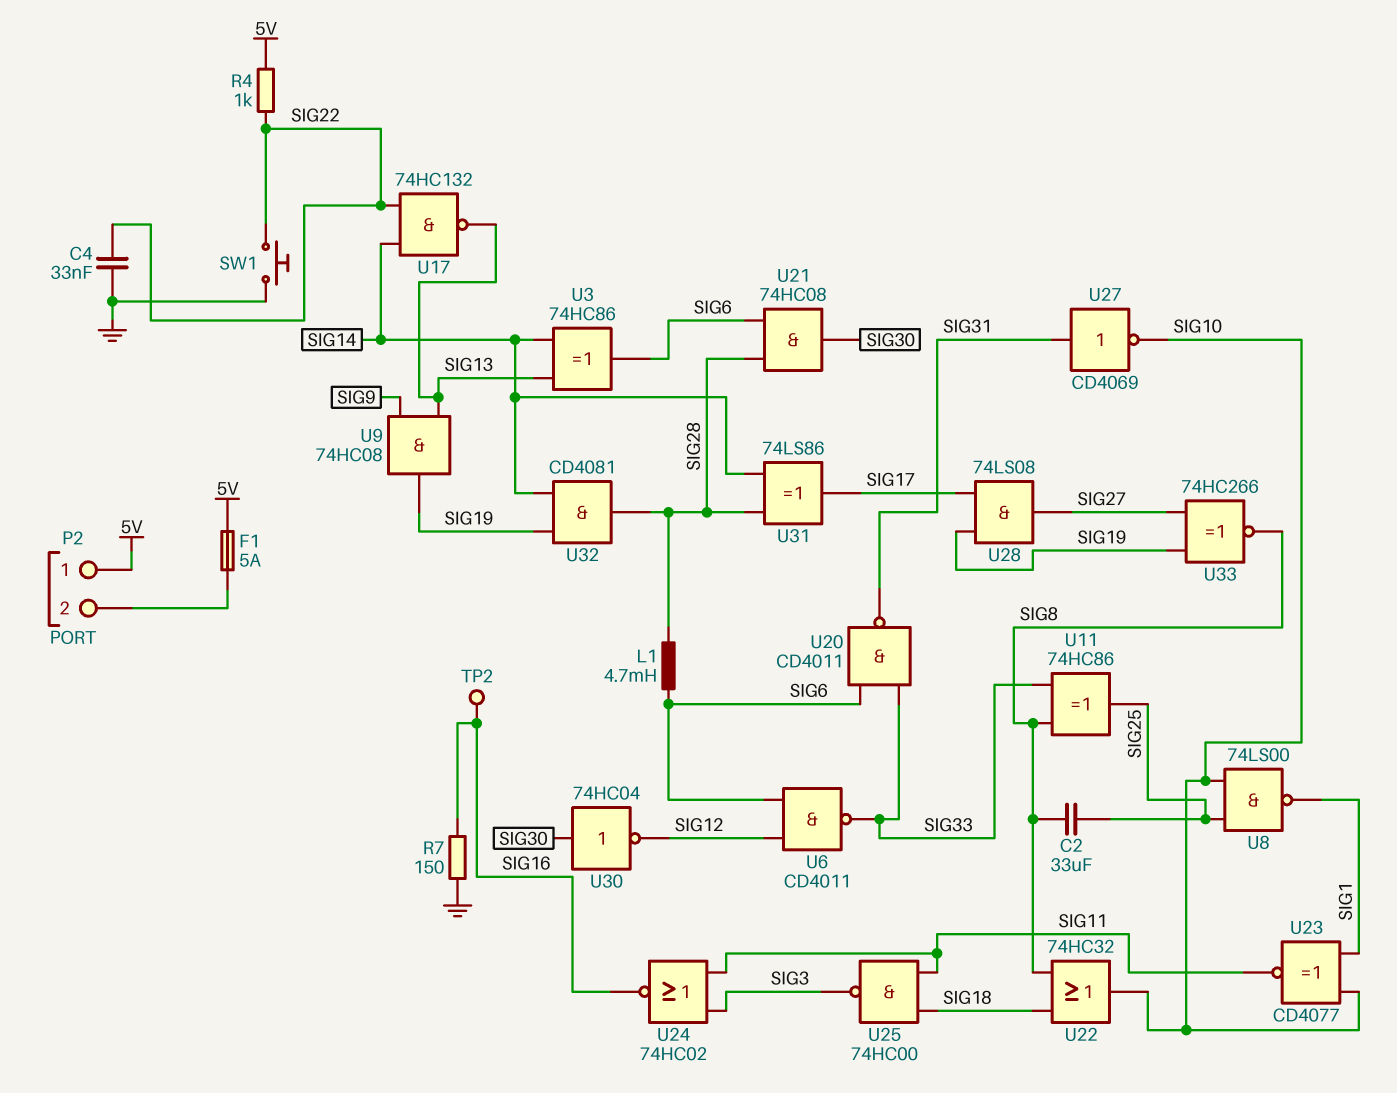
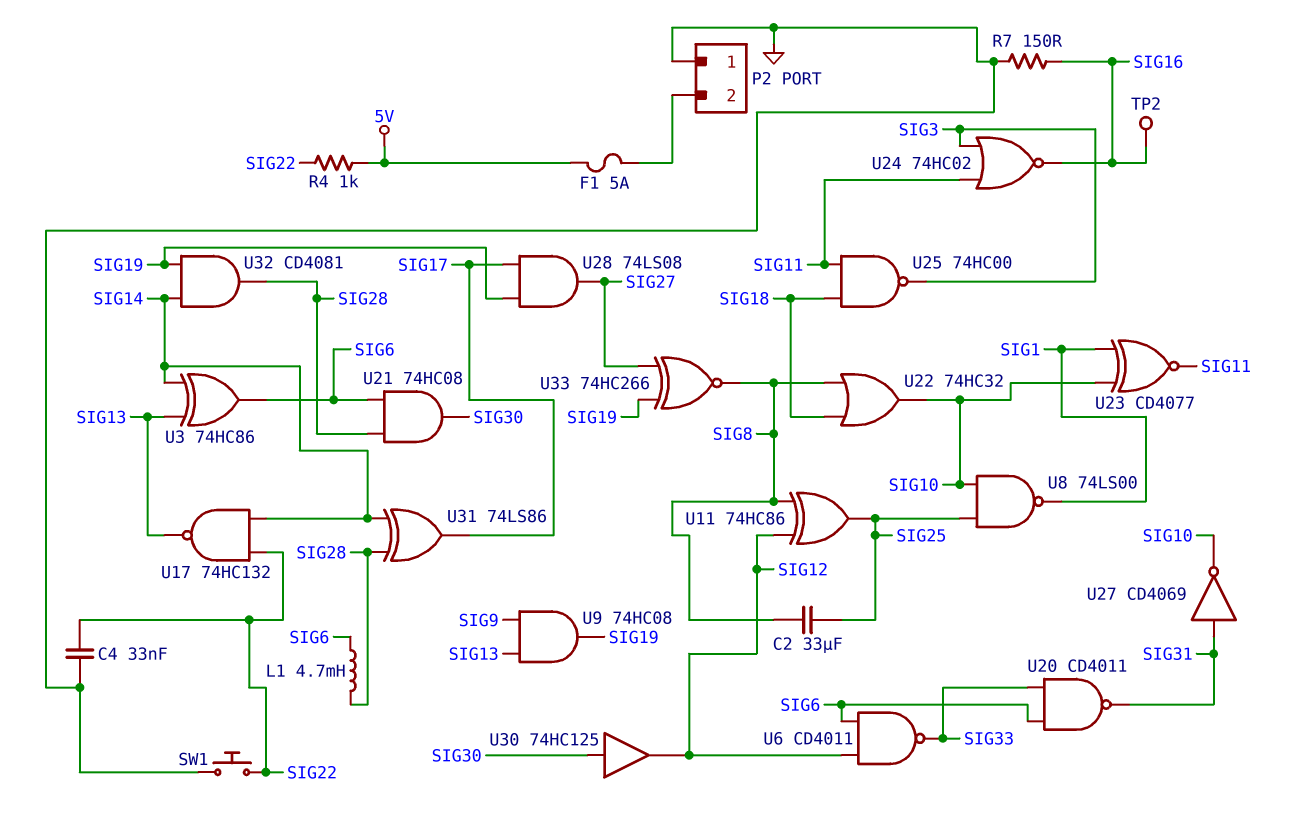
P2 pin 1: 5V -> GND
U11: XOR 74HC86 (in SIG8, in SIG33, out SIG25) -> XOR 74HC86 (in SIG8, in SIG12, out SIG25)
U30: NOT 74HC04 (in SIG30, out SIG12) -> buffer 74HC125 (in SIG30, out SIG12)

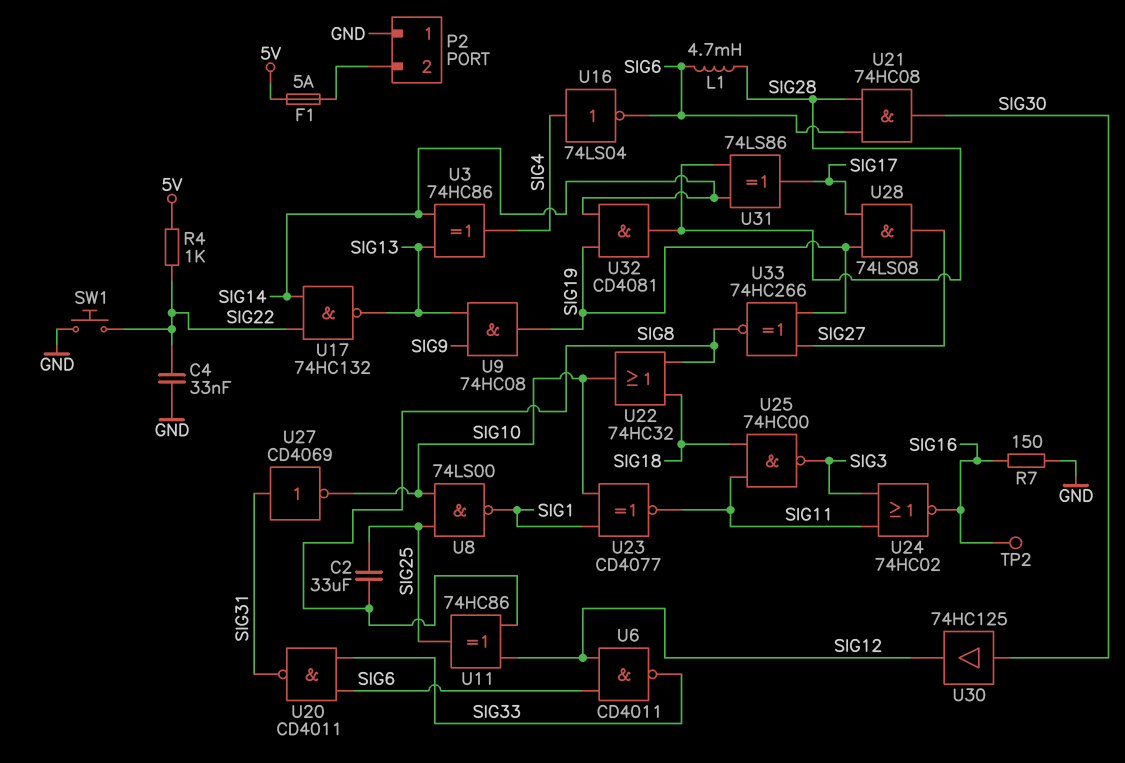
U3: XOR 74HC86 (in SIG13, in SIG14, out SIG6) -> XOR 74HC86 (in SIG13, in SIG14, out SIG4)
U16: none -> NOT 74LS04 (in SIG4, out SIG6)

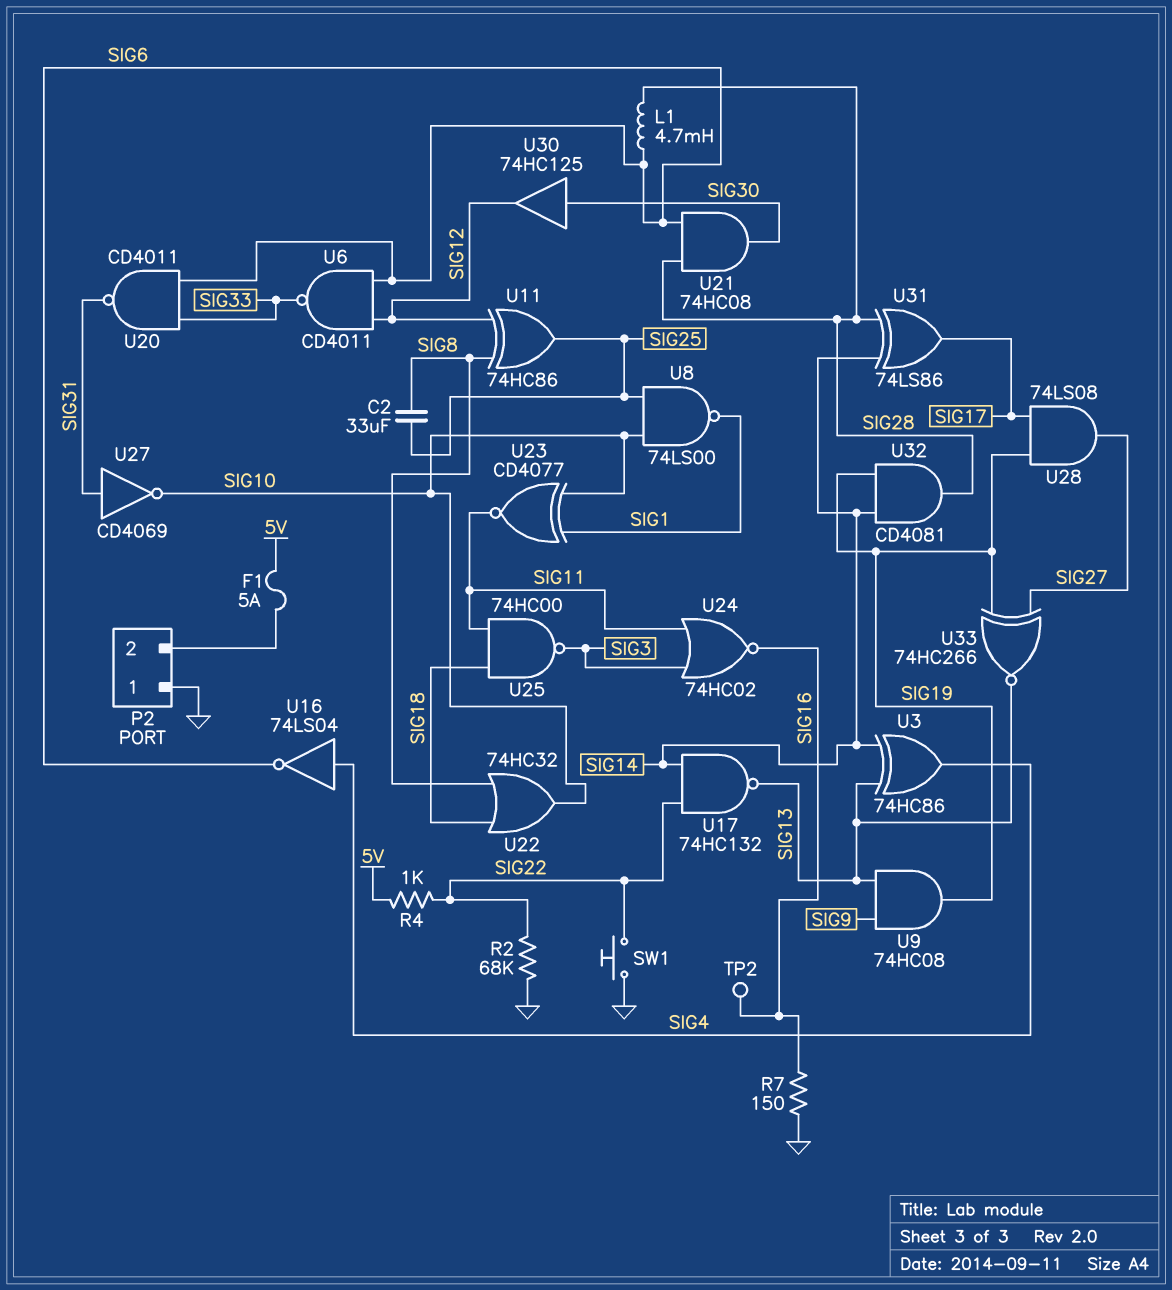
C4: 33nF (GND, SIG22) -> none
R2: none -> 68k (GND, SIG22)
U33: XNOR 74HC266 (in SIG19, in SIG27, out SIG8) -> XNOR 74HC266 (in SIG19, in SIG27, out SIG13)

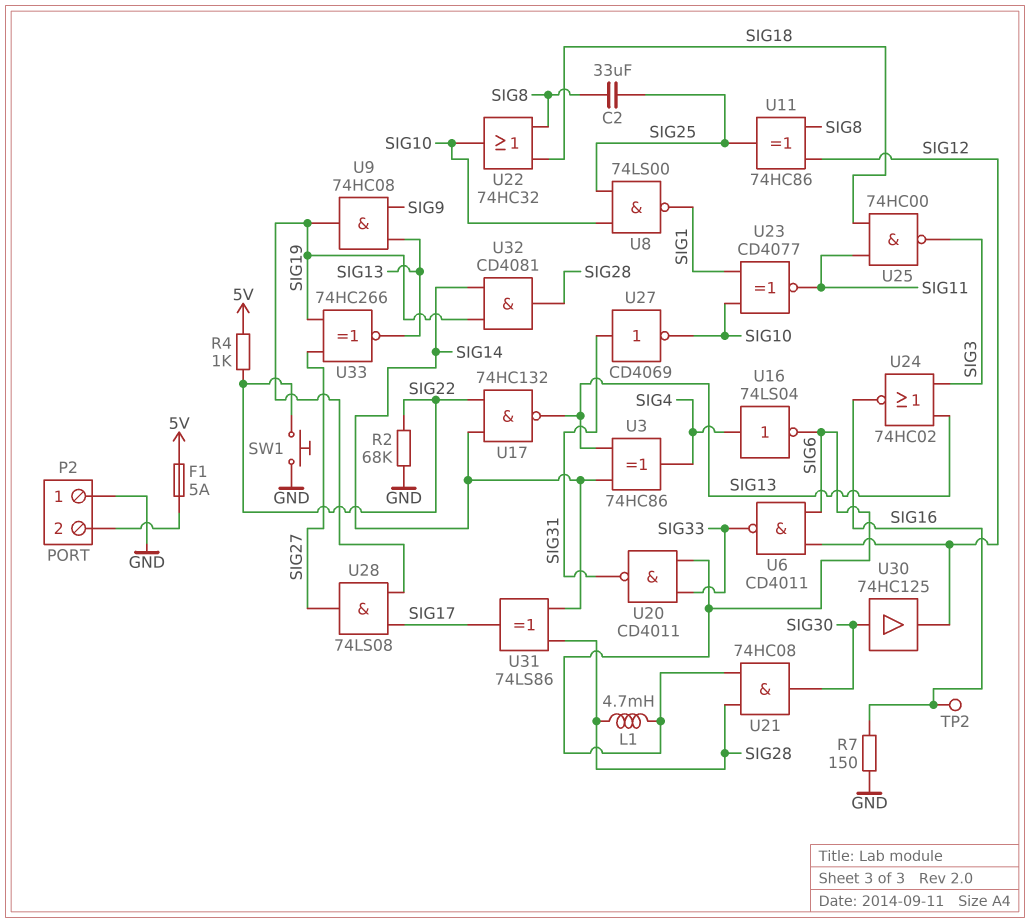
U24: NOR 74HC02 (in SIG3, in SIG11, out SIG16) -> NOR 74HC02 (in SIG3, in SIG13, out SIG16)

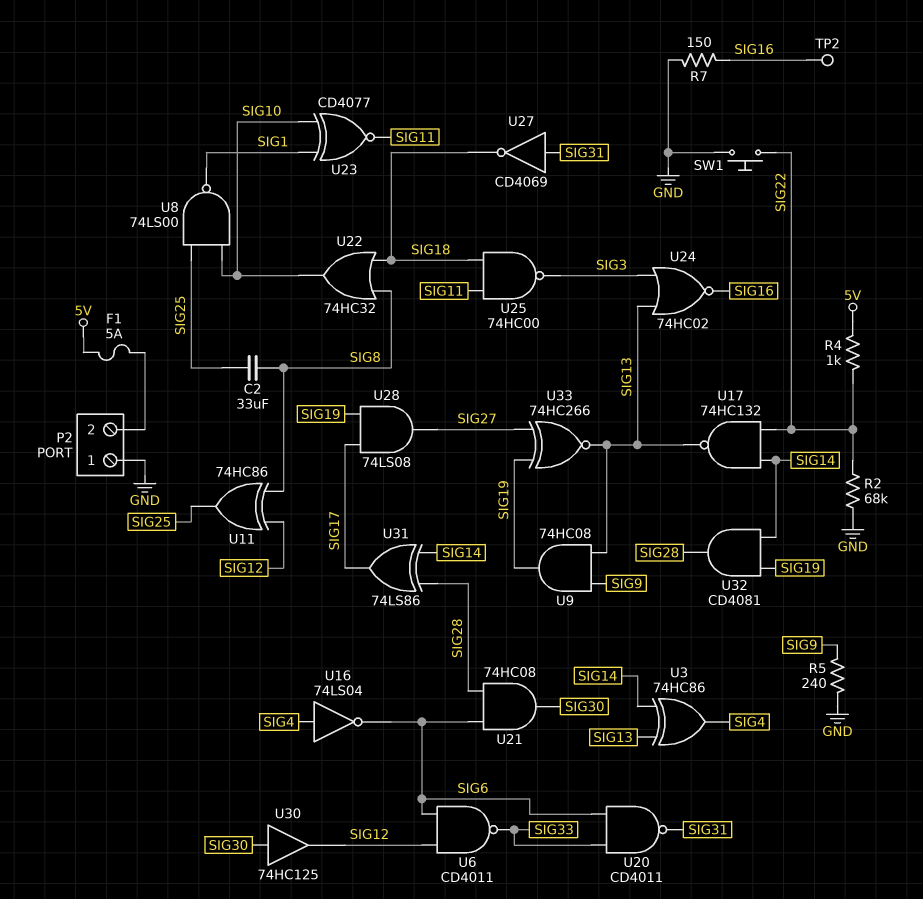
L1: 4.7mH (SIG6, SIG28) -> none
R5: none -> 240 (GND, SIG9)
U27: NOT CD4069 (in SIG31, out SIG10) -> NOT CD4069 (in SIG31, out SIG18)

